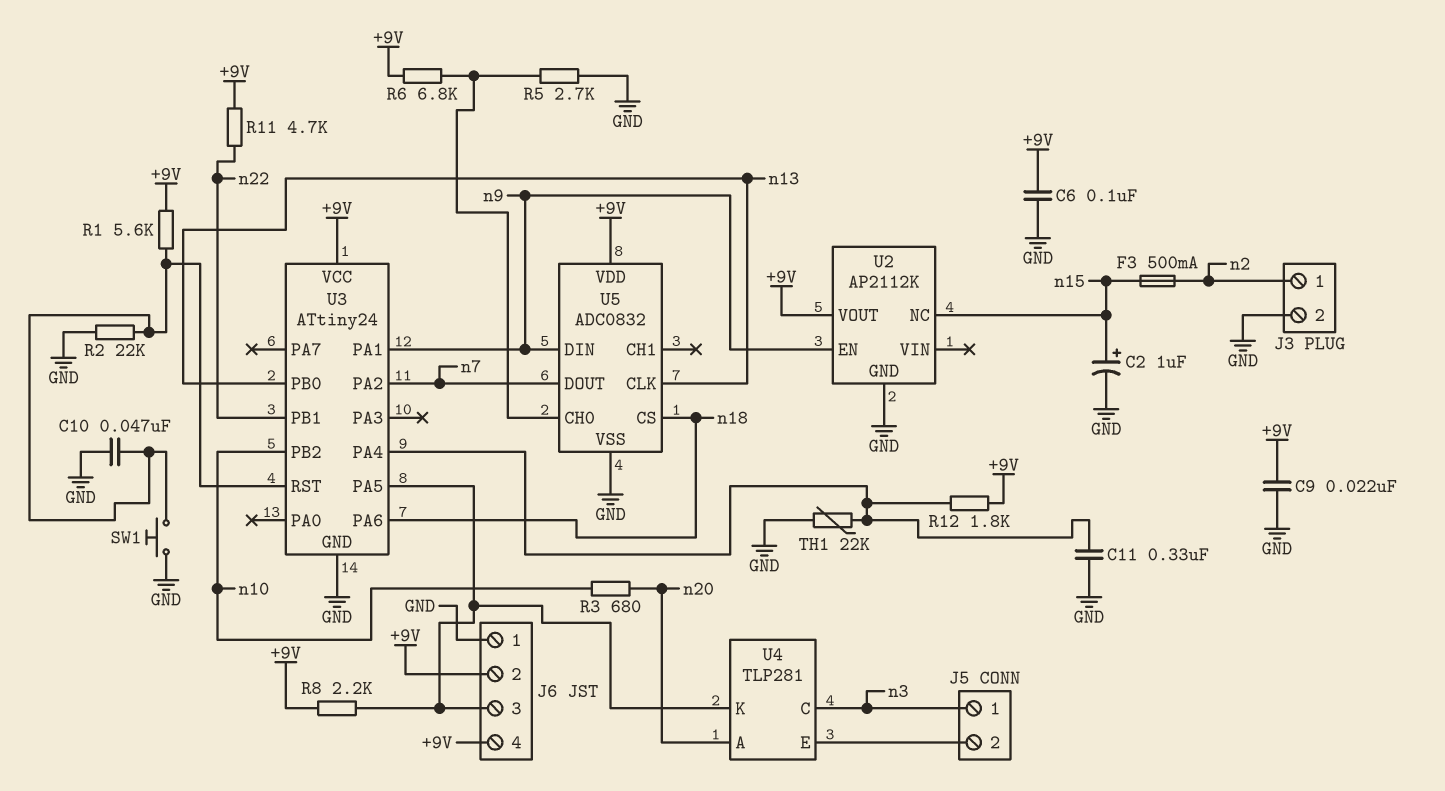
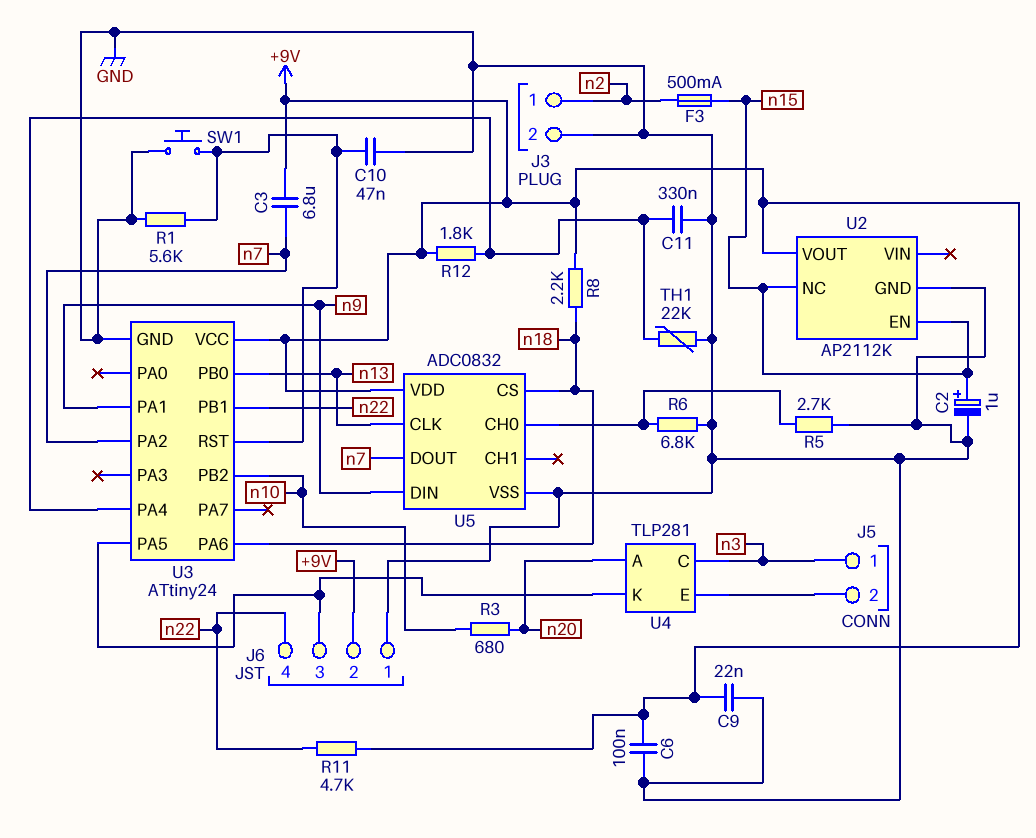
C3: none -> 6.8uF (+9V, n7)
J6 pin 4: +9V -> n22
R1: 5.6k (+9V, U3/RST) -> 5.6k (GND, U3/RST)
R2: 22k (GND, U3/RST) -> none
R6: 6.8k (+9V, U5/CH0) -> 6.8k (GND, U5/CH0)
R8: 2.2k (+9V, J6/3) -> 2.2k (+9V, n18)
U2 pin EN: n9 -> n15

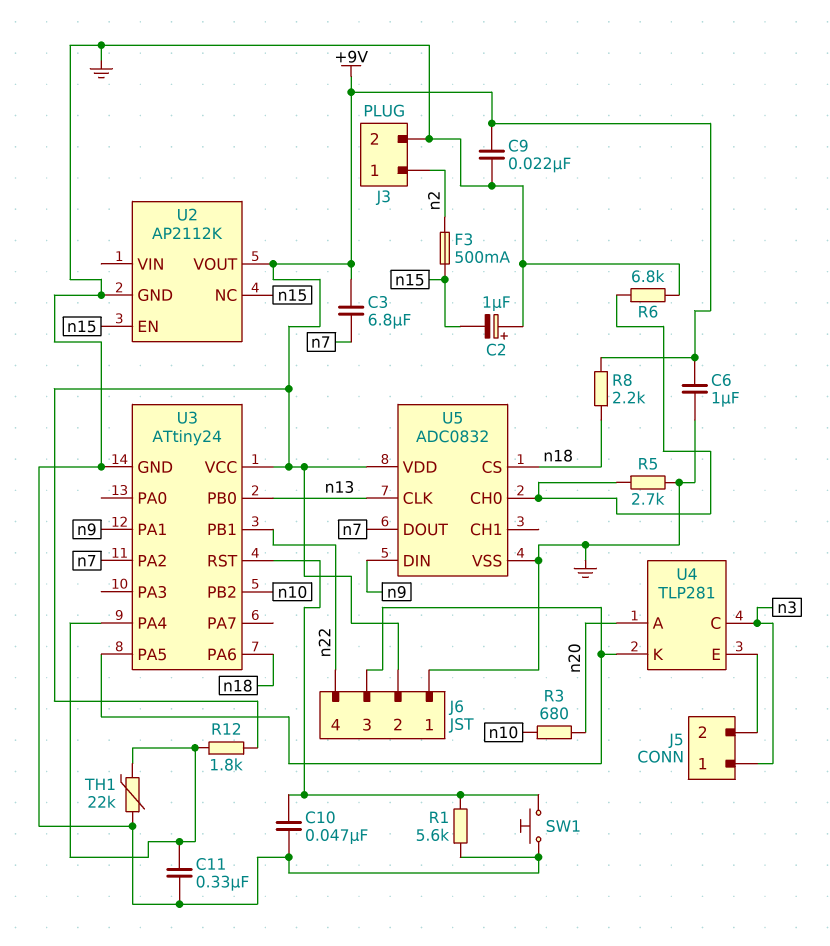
C2: 1uF (plus n15, minus GND) -> 1uF (plus GND, minus n15)
C6: 100nF (+9V, GND) -> 1uF (+9V, GND)
R11: 4.7k (+9V, n22) -> none

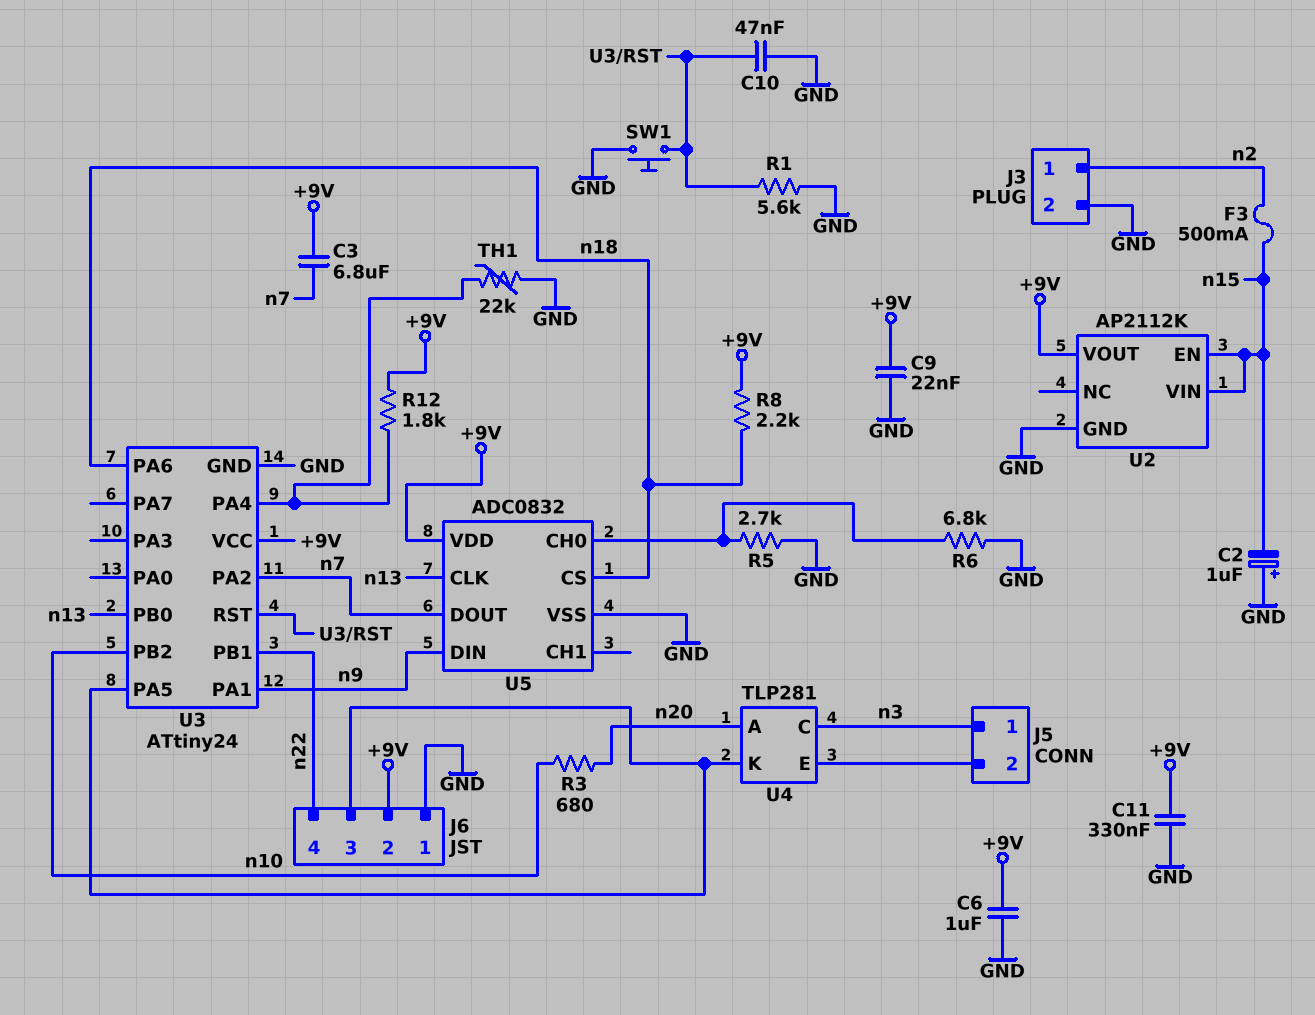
C11: 330nF (GND, U3/PA4) -> 330nF (+9V, GND)
U2 pin NC: n15 -> none
U2 pin VIN: none -> n15

